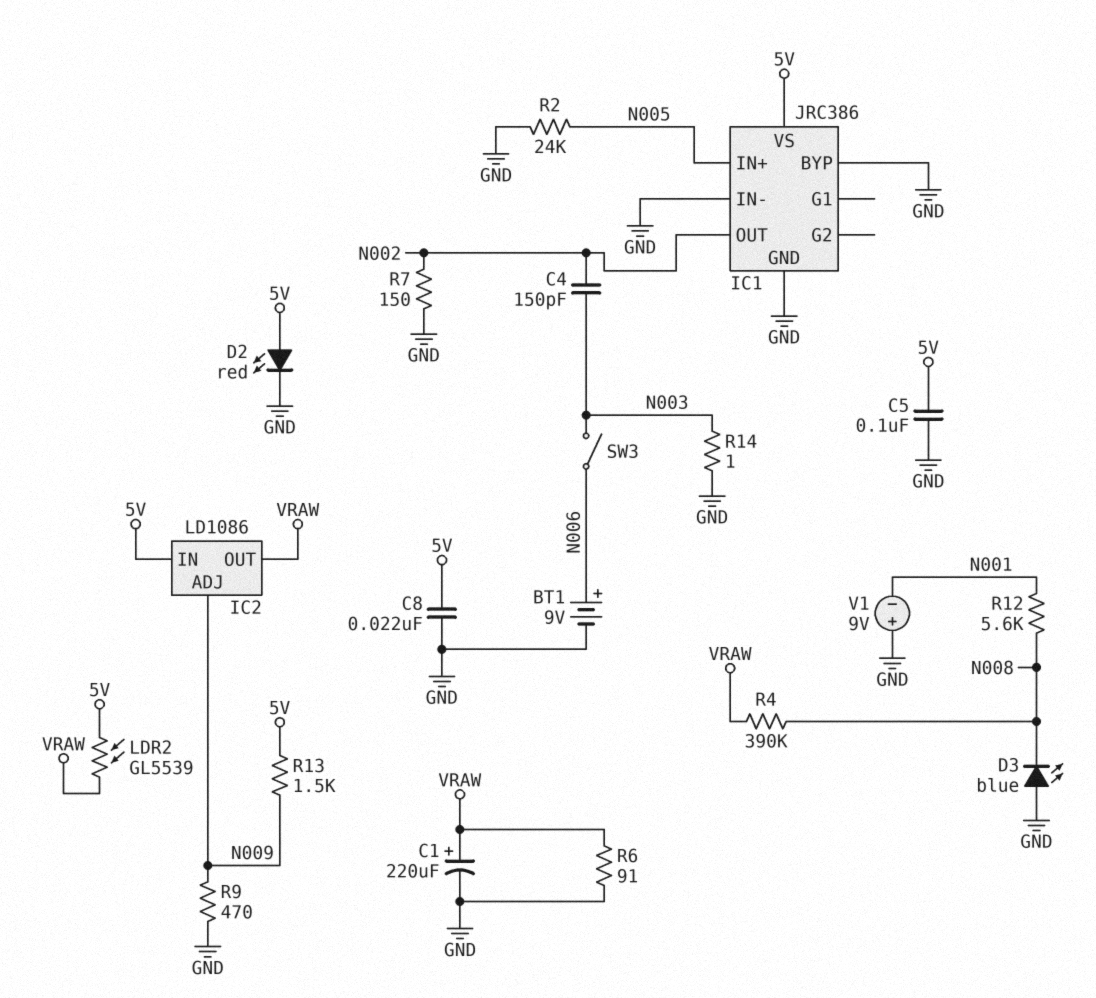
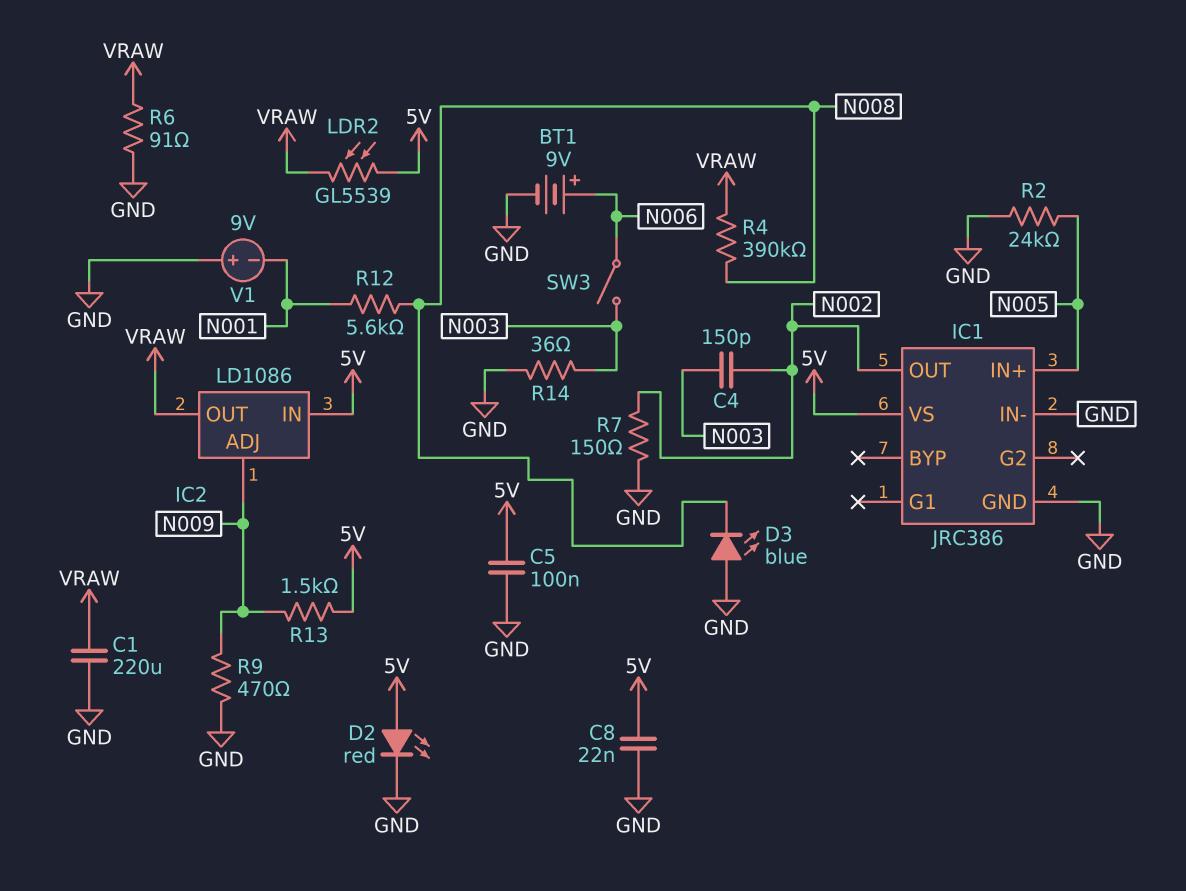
C1: 220uF (plus VRAW, minus GND) -> 220uF (GND, VRAW)
IC1 pin BYP: GND -> none
R14: 1 (GND, N003) -> 36 (GND, N003)

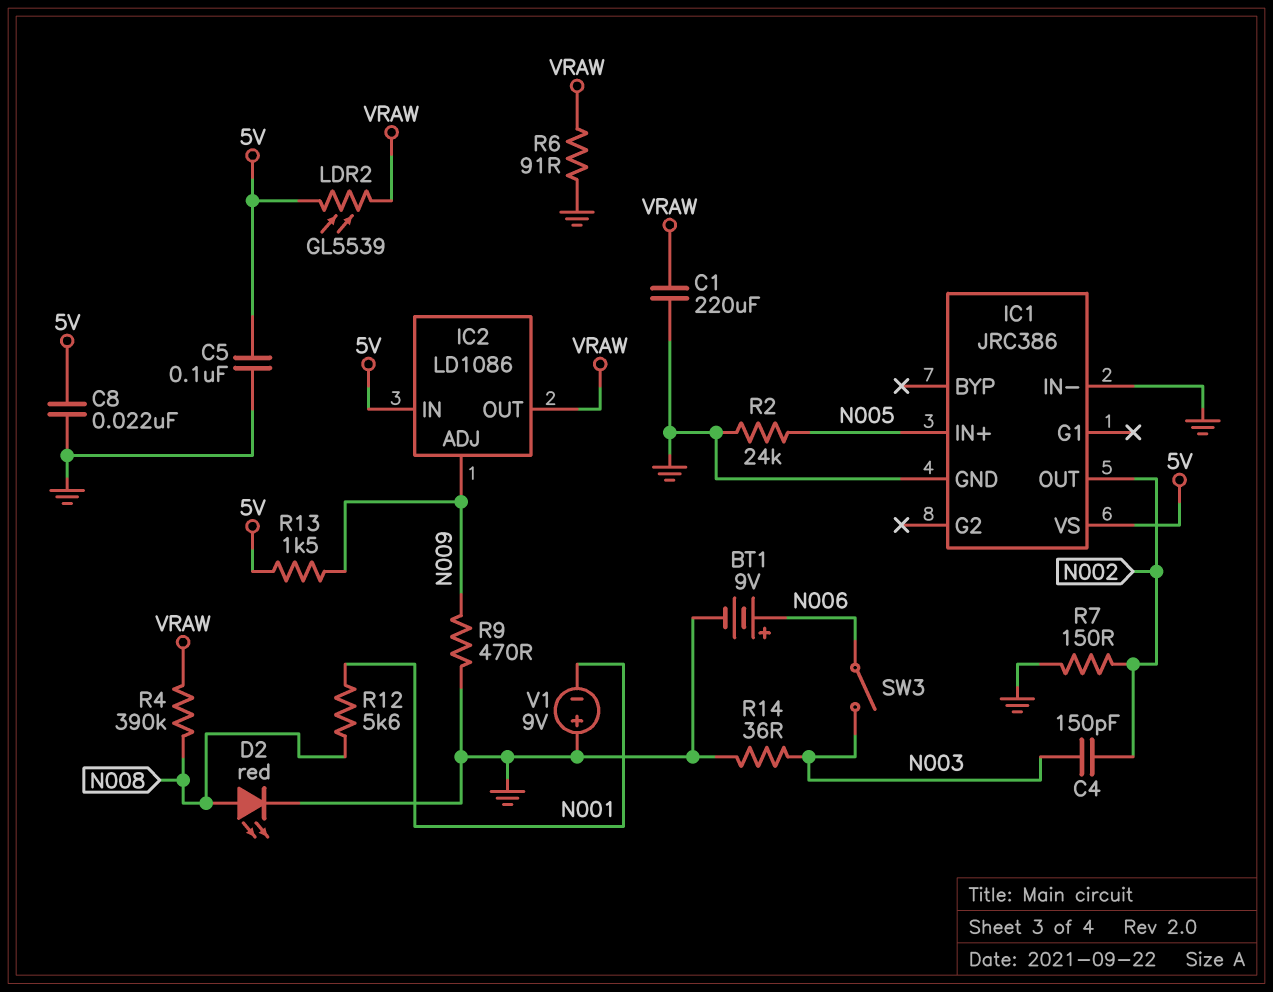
D2: LED red (A 5V, K GND) -> LED red (A N008, K GND)
D3: LED blue (A GND, K N008) -> none

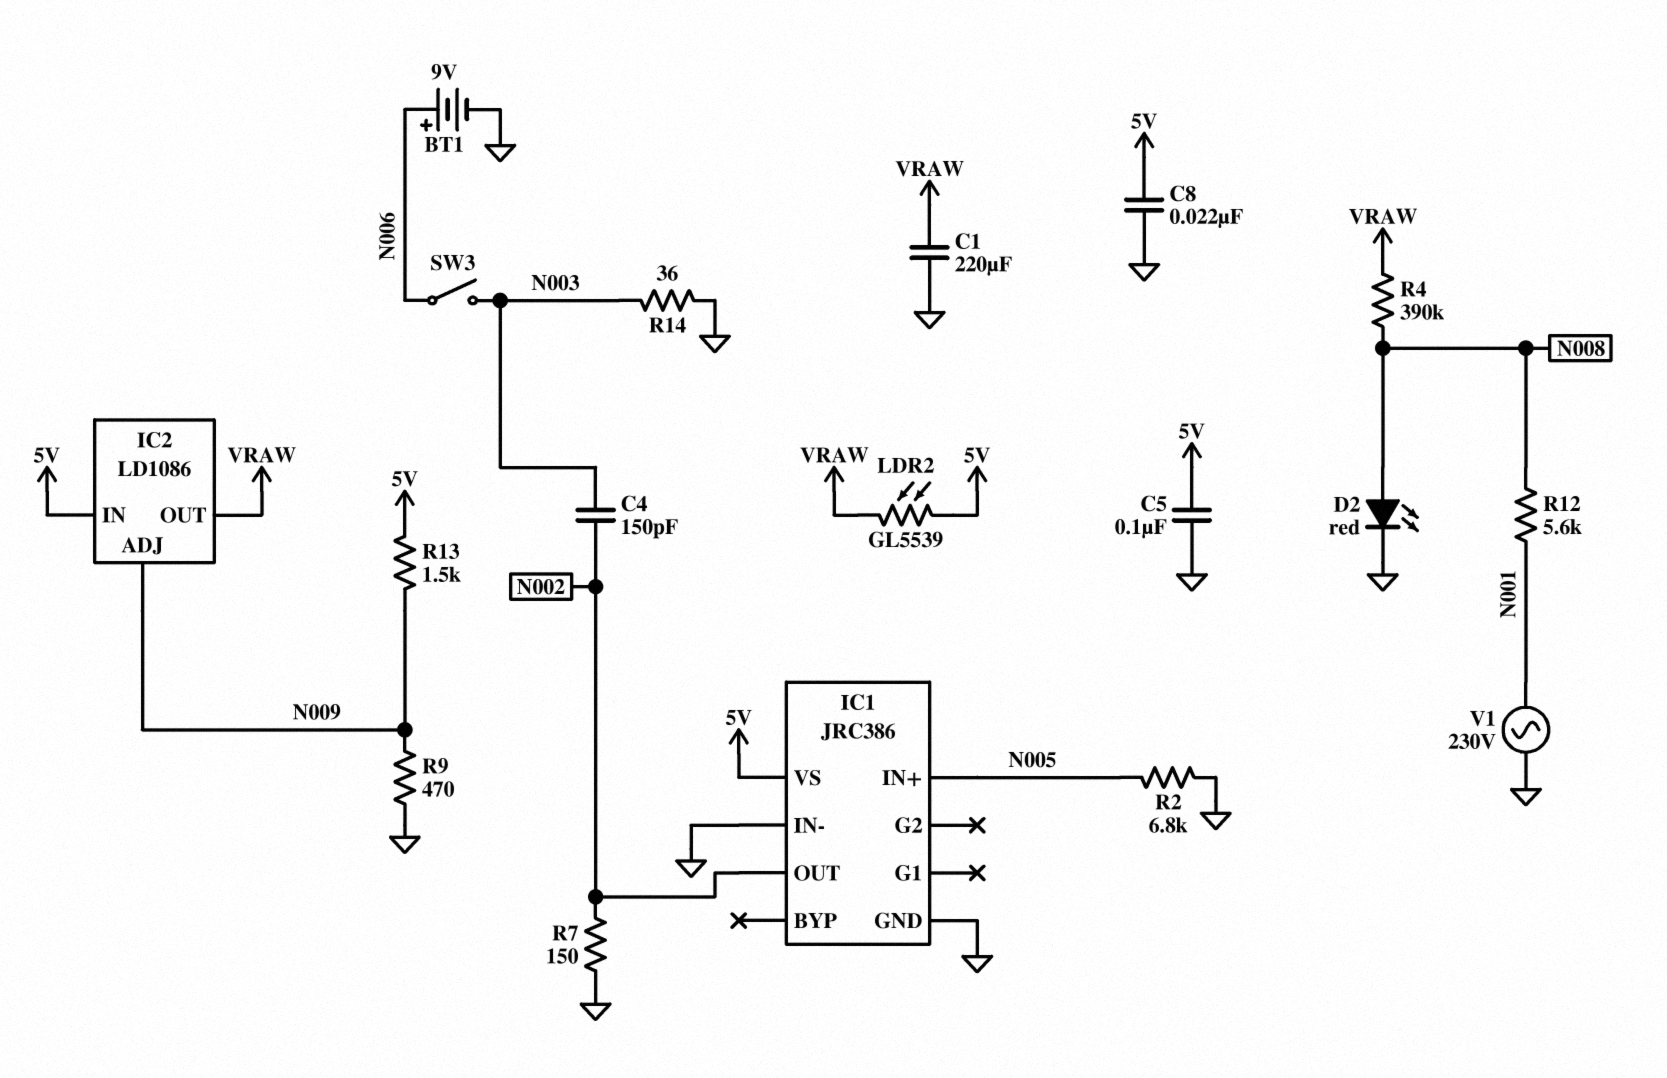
R2: 24k (GND, N005) -> 6.8k (GND, N005)
R6: 91 (GND, VRAW) -> none
V1: 9V (plus GND, minus N001) -> AC 230V (GND, N001)

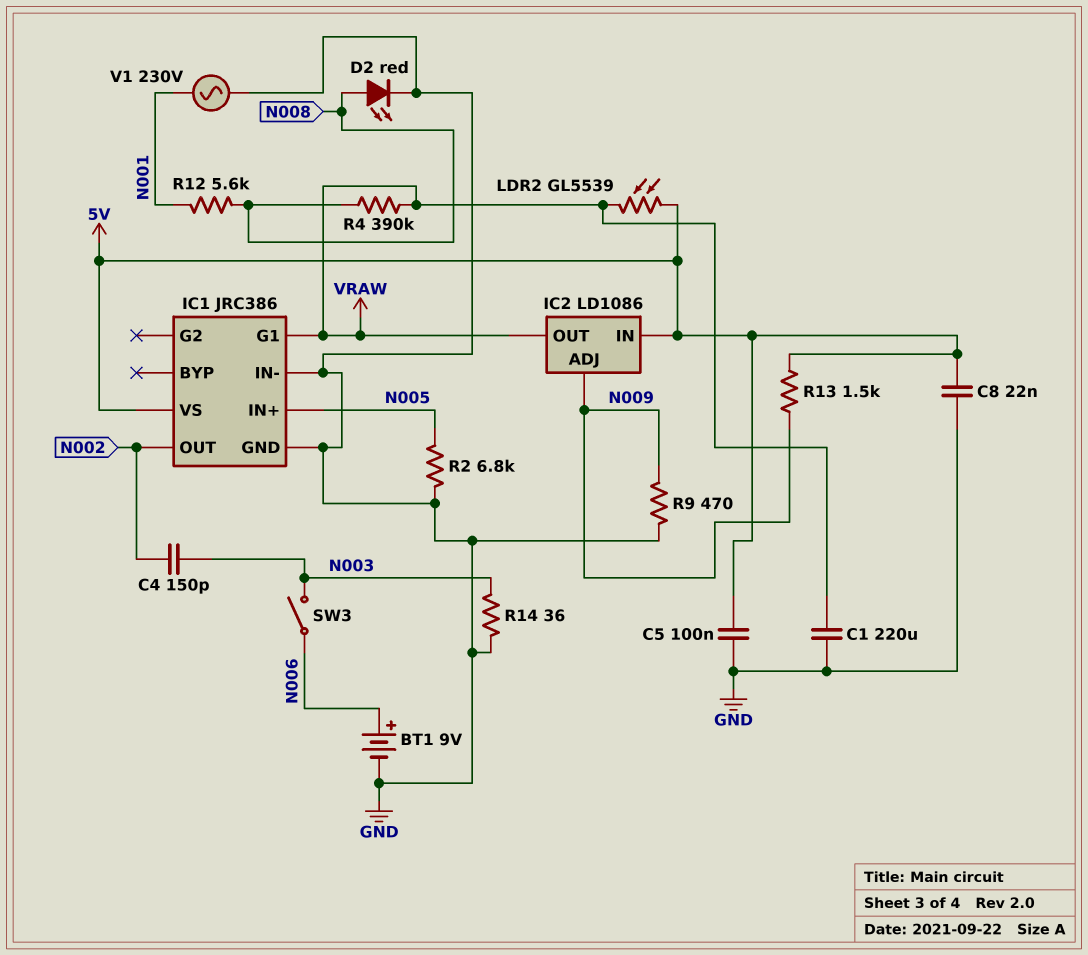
IC1 pin G1: none -> VRAW
R7: 150 (GND, N002) -> none

